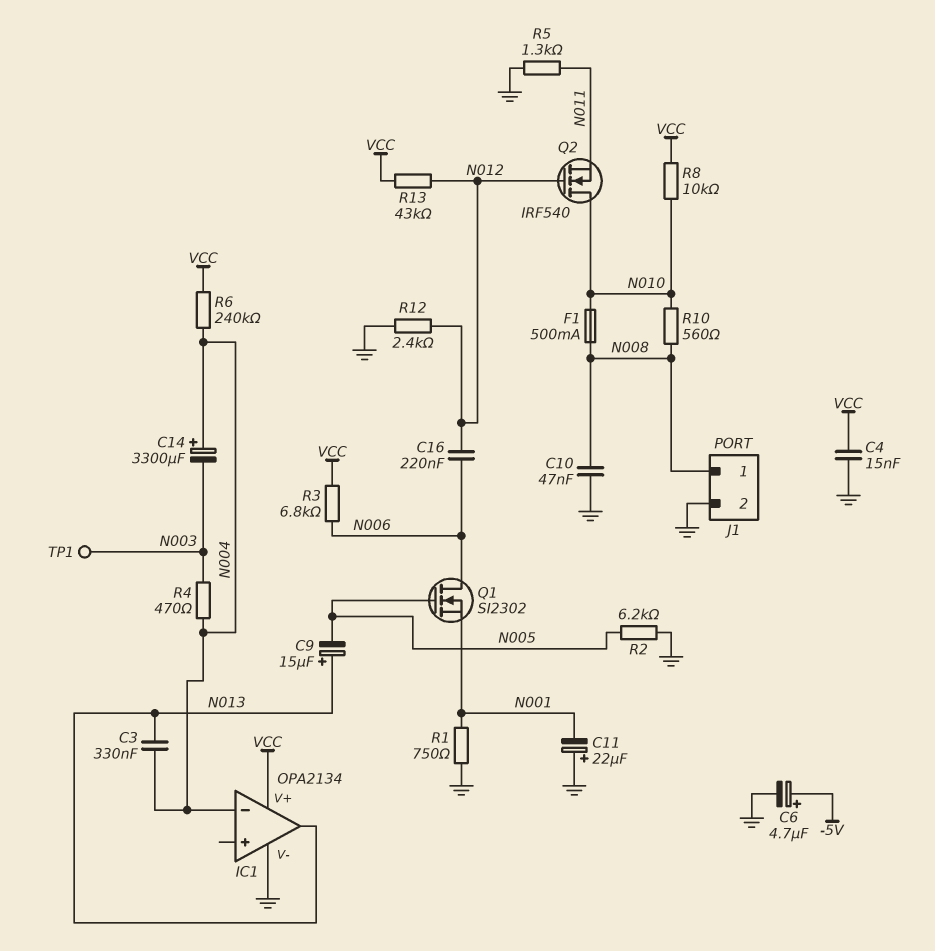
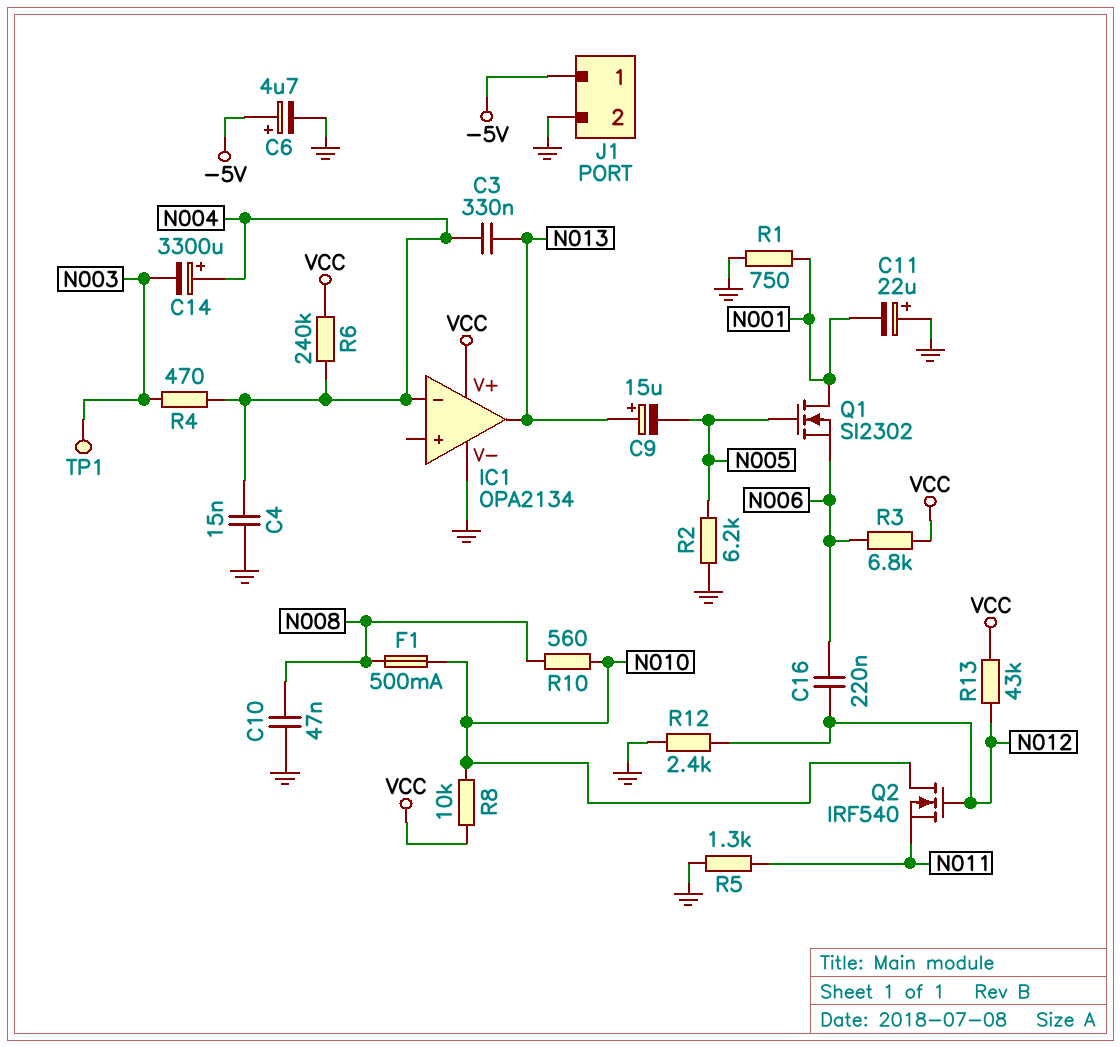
C4: 15nF (GND, VCC) -> 15nF (GND, N004)
J1 pin 1: N008 -> -5V
Q1: NMOS SI2302 (G N005, D N006, S N001) -> NMOS SI2302 (G N005, D N001, S N006)

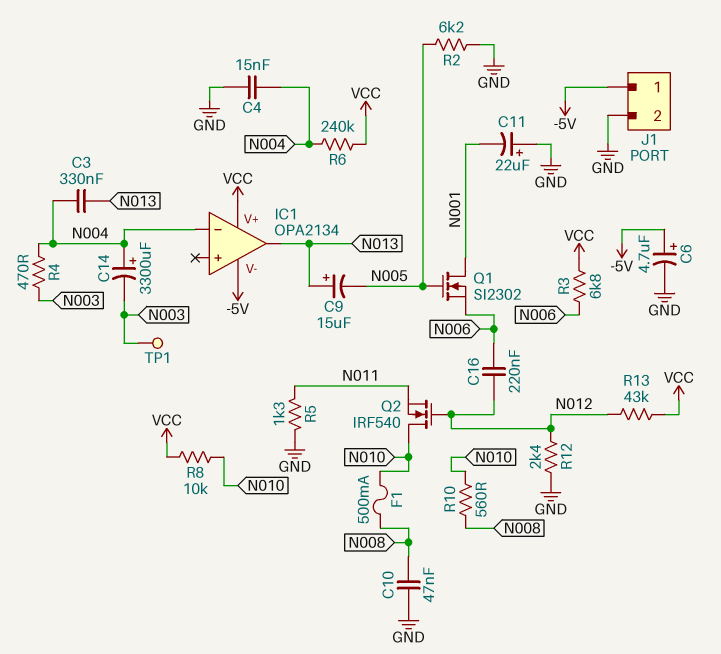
IC1 pin V-: GND -> -5V
R1: 750 (GND, N001) -> none

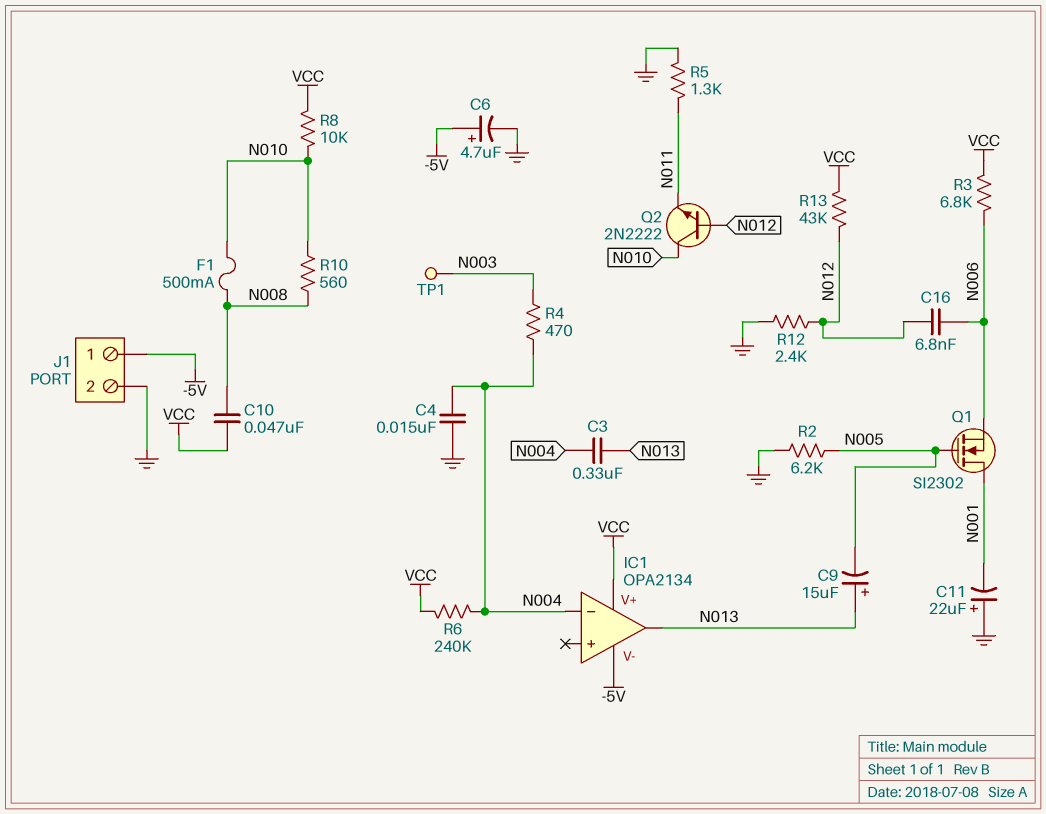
C10: 47nF (GND, N008) -> 47nF (N008, VCC)
C14: 3300uF (plus N004, minus N003) -> none
C16: 220nF (N006, N012) -> 6.8nF (N006, N012)
Q2: NMOS IRF540 (G N012, D N010, S N011) -> NPN 2N2222 (B N012, C N010, E N011)

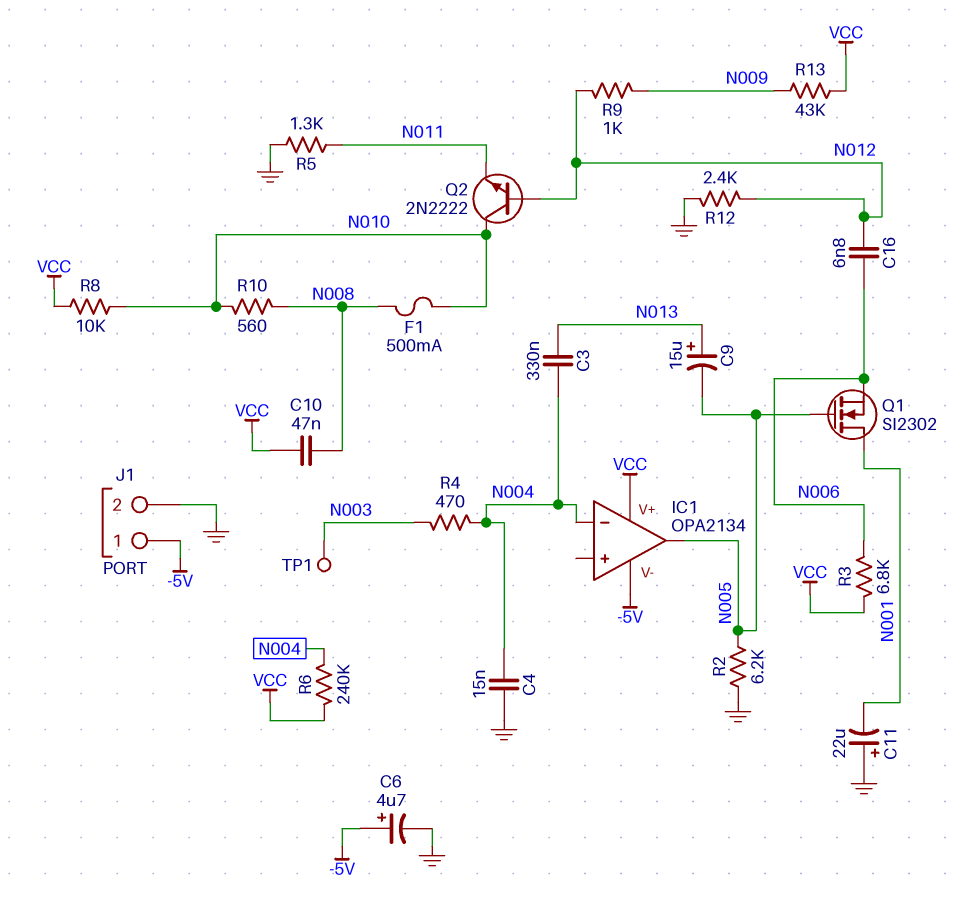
IC1 pin out: N013 -> N005
R9: none -> 1k (N009, N012)
R13: 43k (N012, VCC) -> 43k (N009, VCC)

